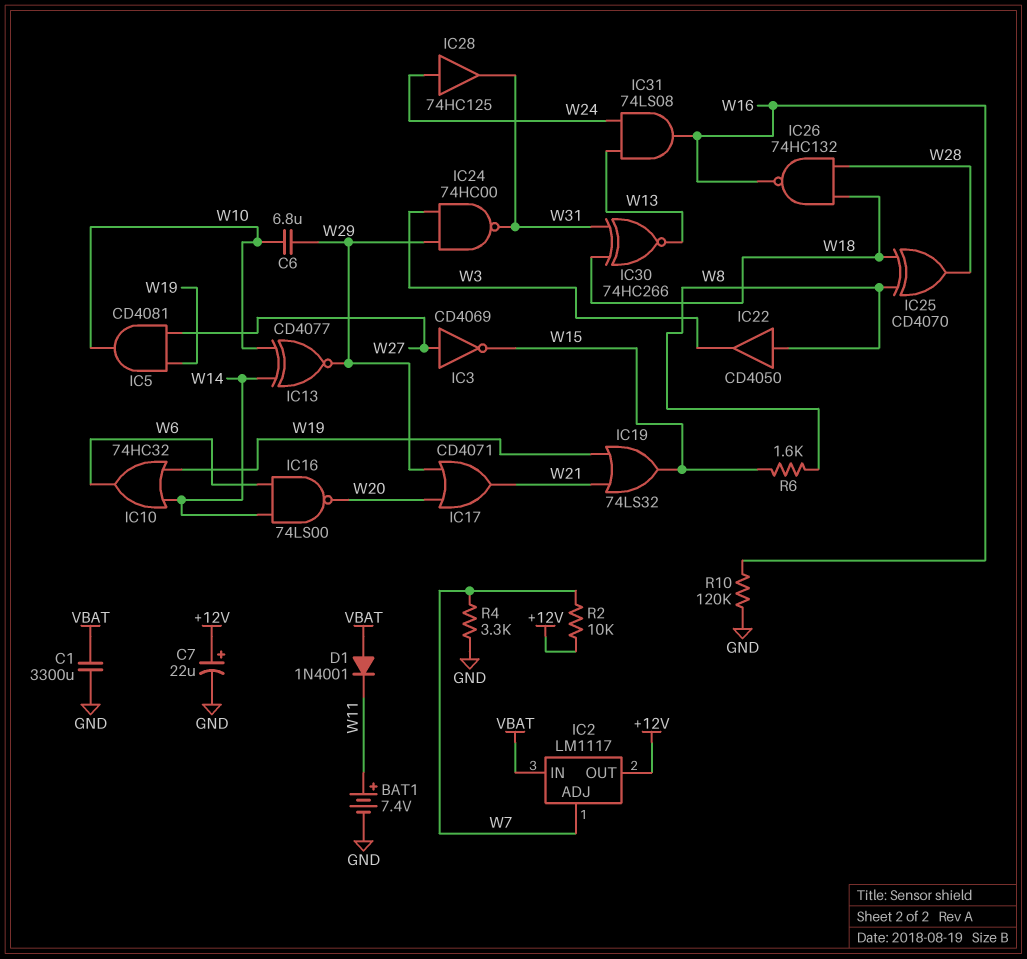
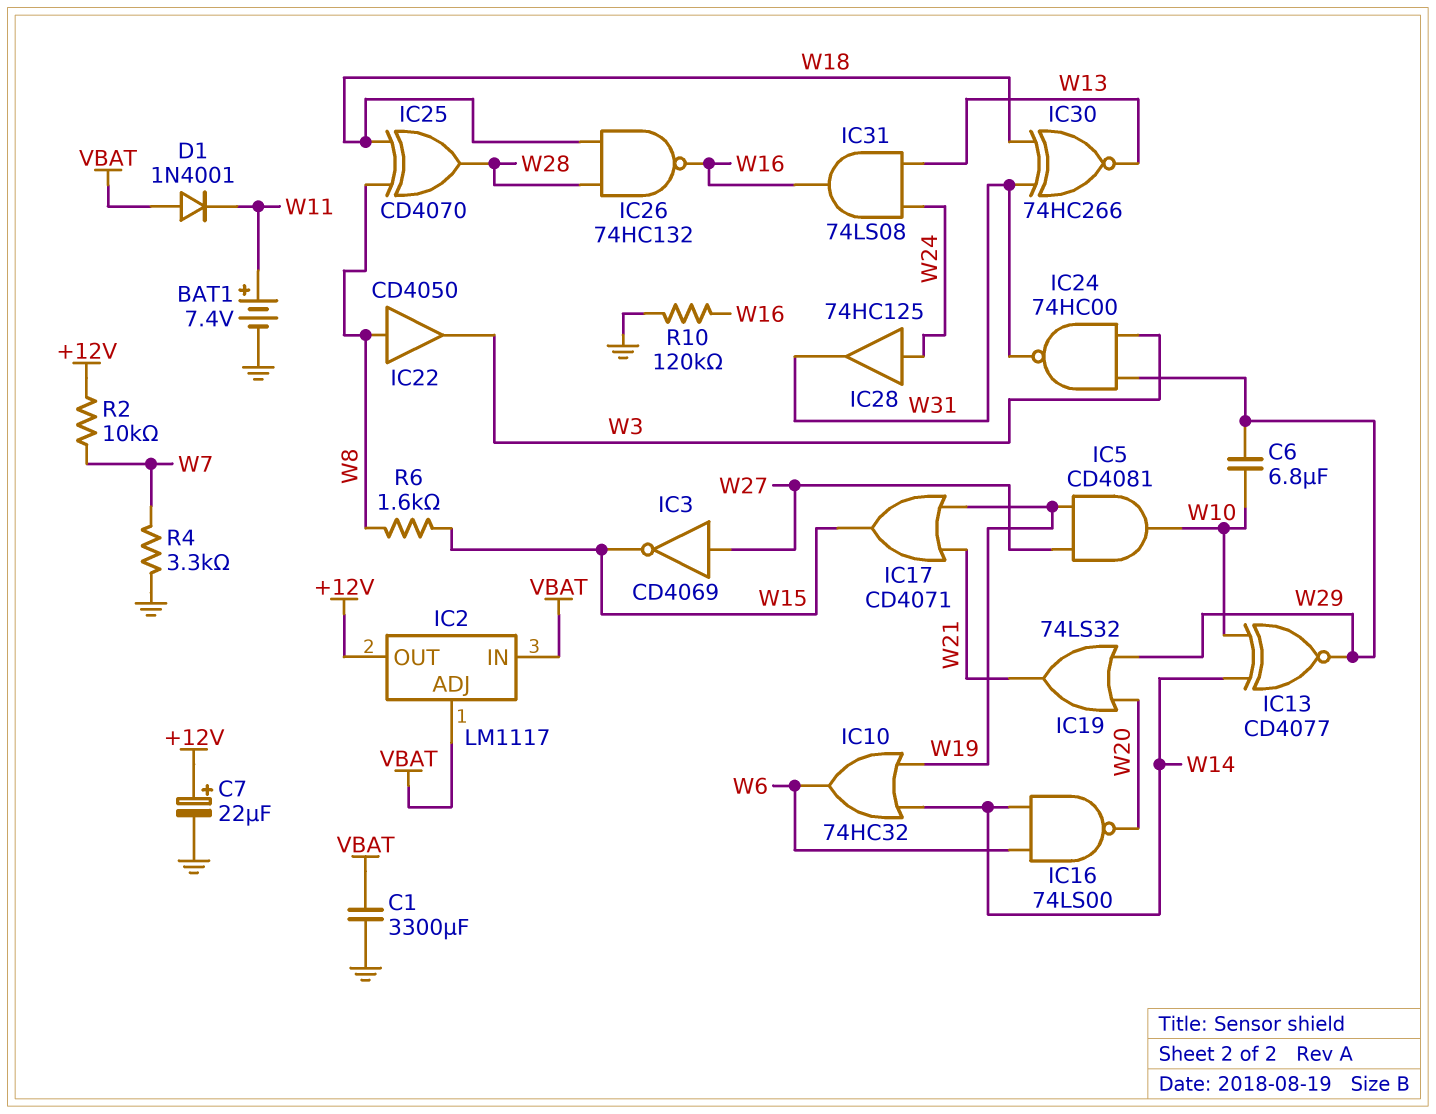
IC2 pin ADJ: W7 -> VBAT
IC17: OR CD4071 (in W20, in W29, out W21) -> OR CD4071 (in W19, in W21, out W15)
IC19: OR 74LS32 (in W19, in W21, out W15) -> OR 74LS32 (in W20, in W29, out W21)

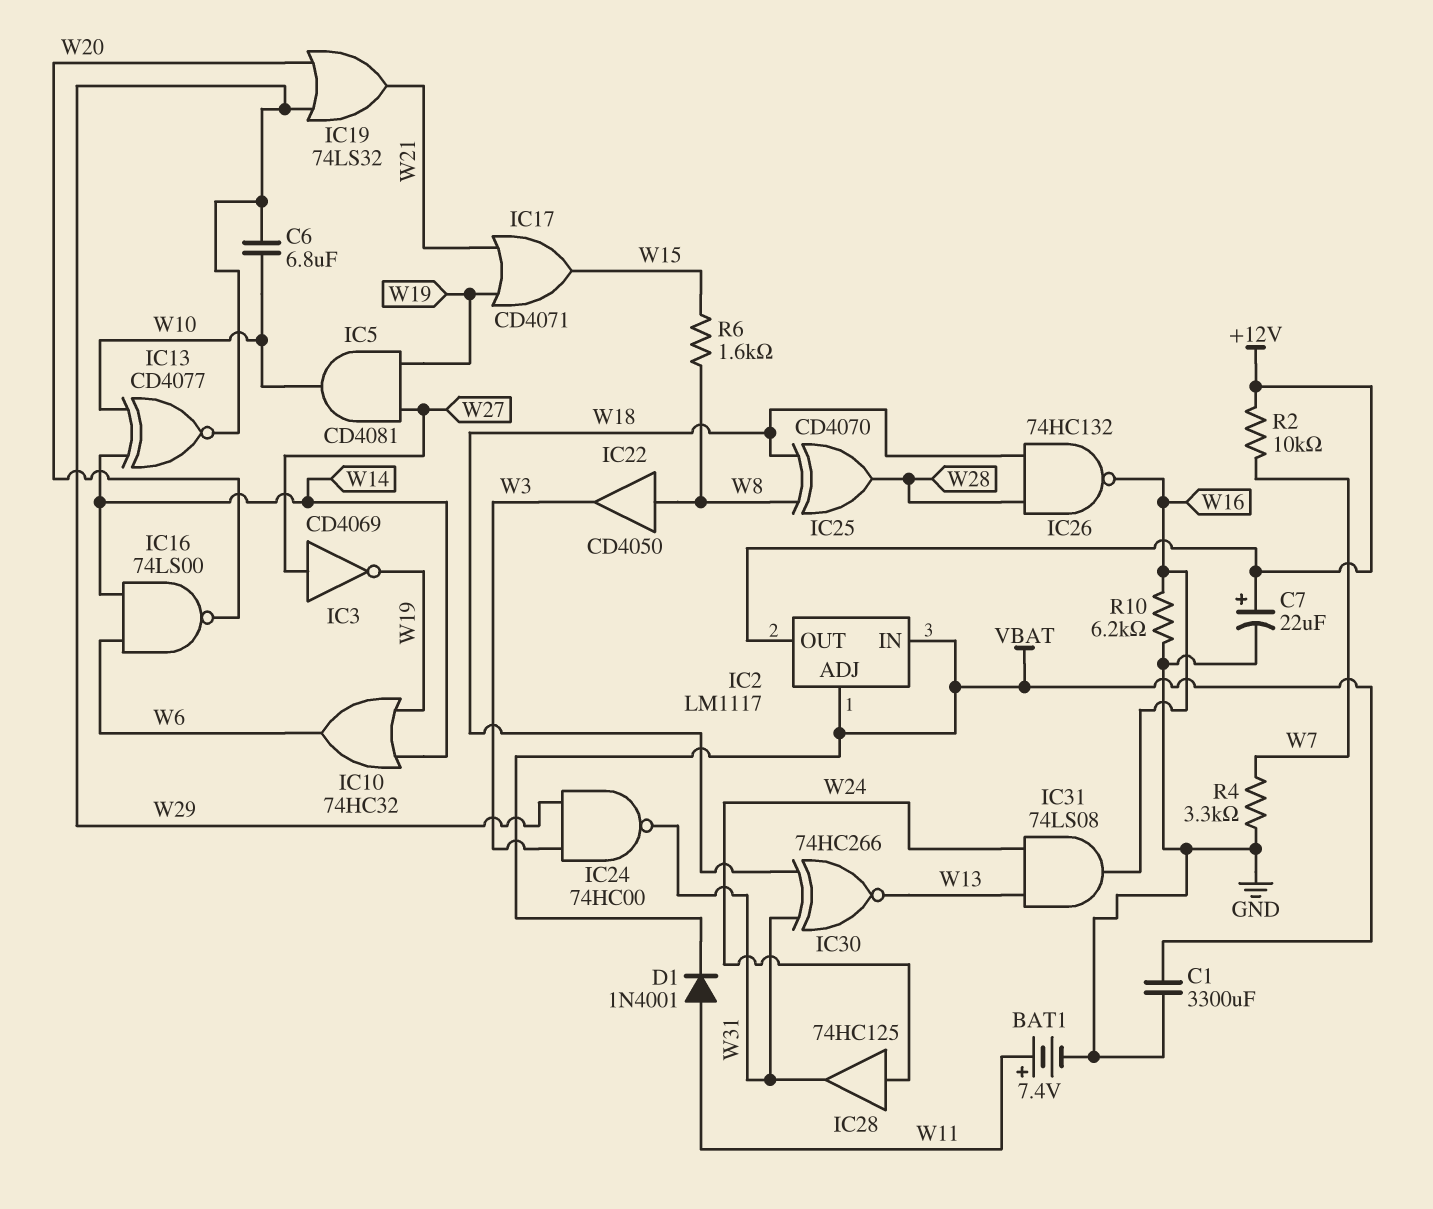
D1: diode 1N4001 (A VBAT, K W11) -> diode 1N4001 (A W11, K VBAT)
IC3: NOT CD4069 (in W27, out W15) -> NOT CD4069 (in W27, out W19)
R10: 120k (GND, W16) -> 6.2k (GND, W16)

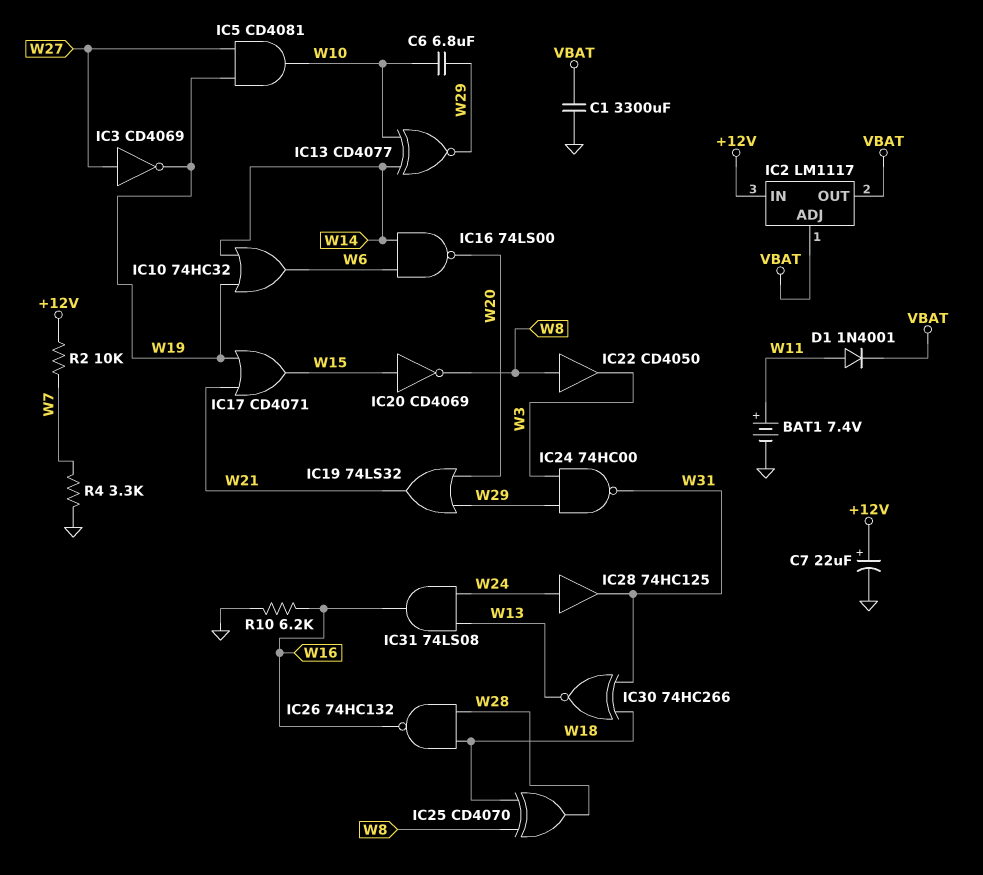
IC2 pin IN: VBAT -> +12V
IC2 pin OUT: +12V -> VBAT
IC20: none -> NOT CD4069 (in W15, out W8)
R6: 1.6k (W8, W15) -> none

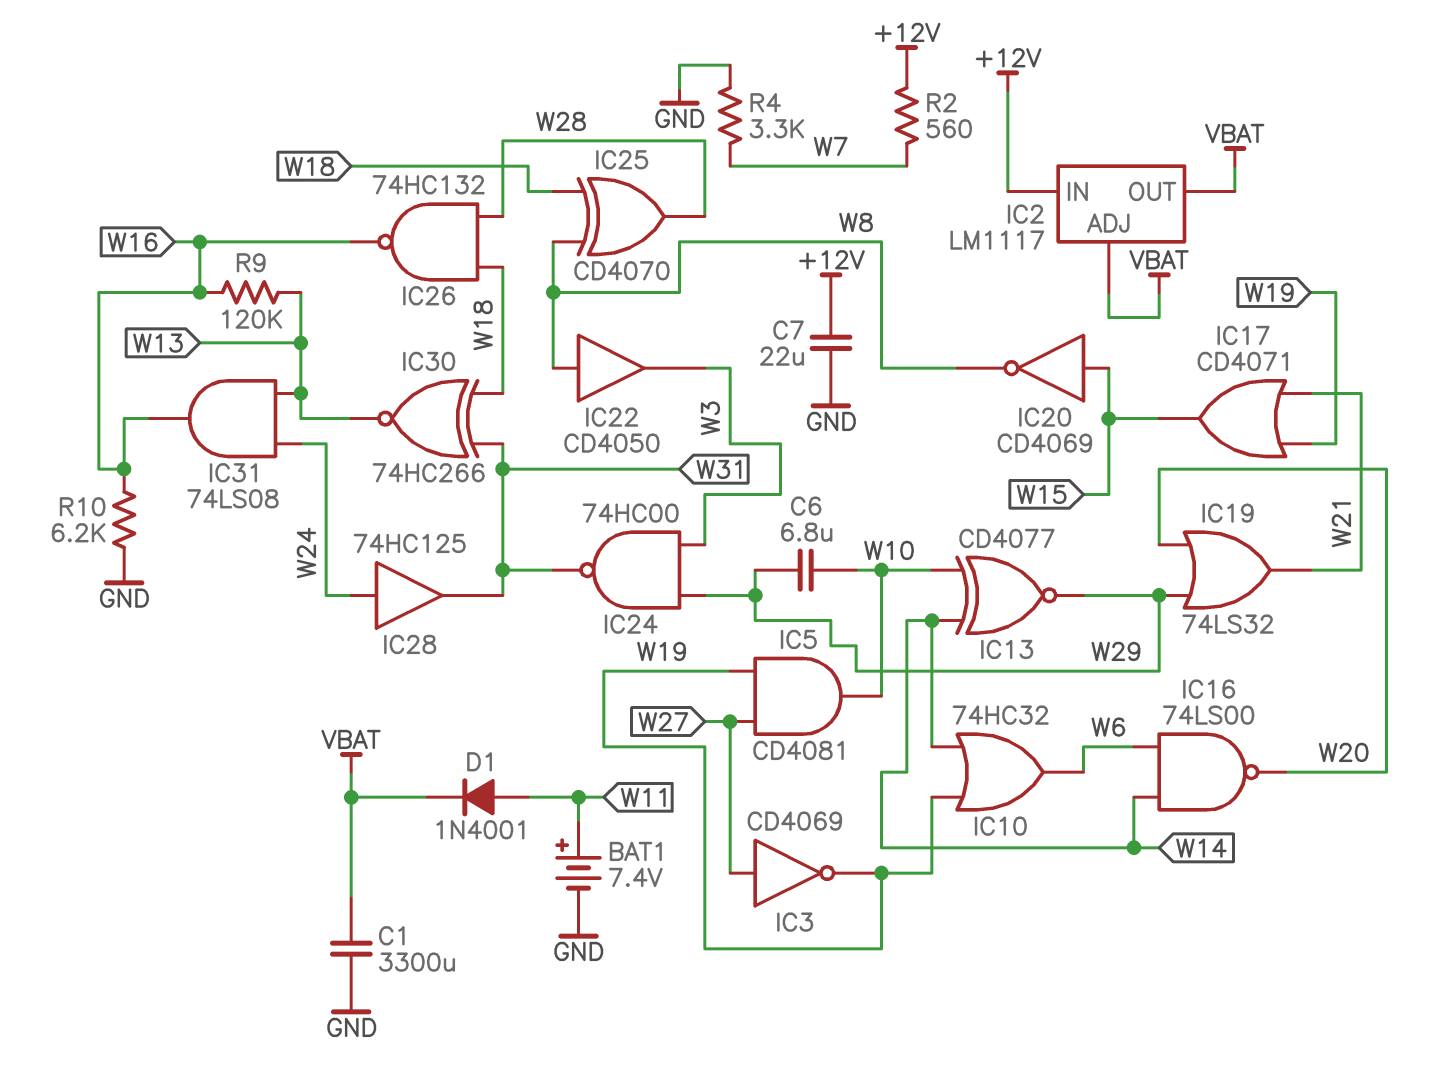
C7: 22uF (plus +12V, minus GND) -> 22uF (+12V, GND)
R2: 10k (+12V, W7) -> 560 (+12V, W7)
R9: none -> 120k (W13, W16)

